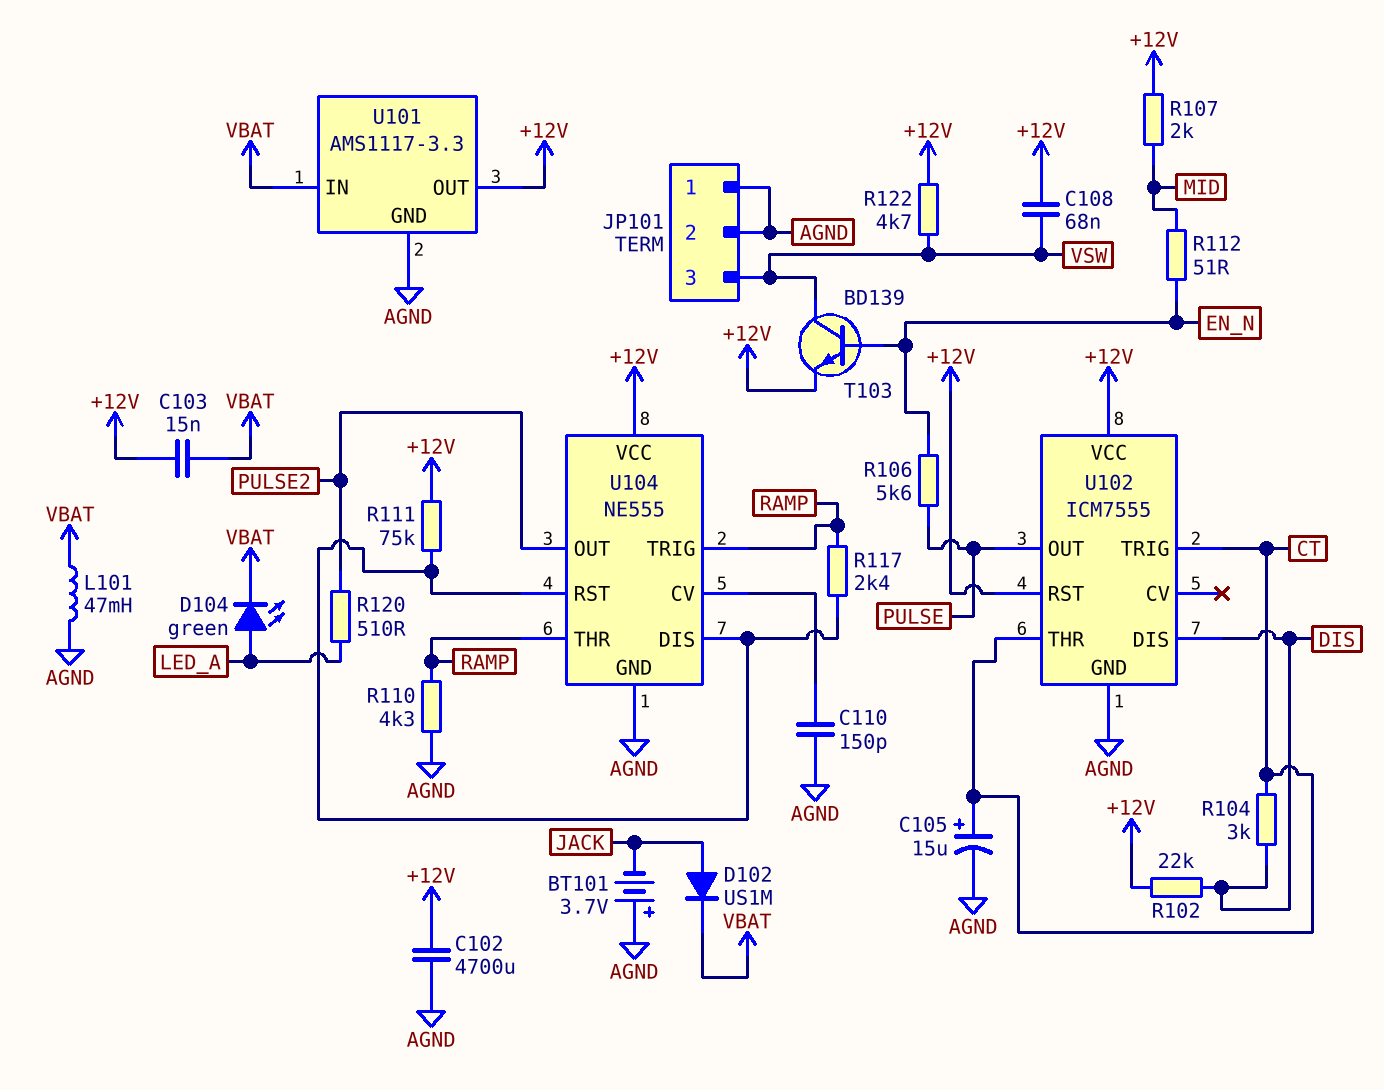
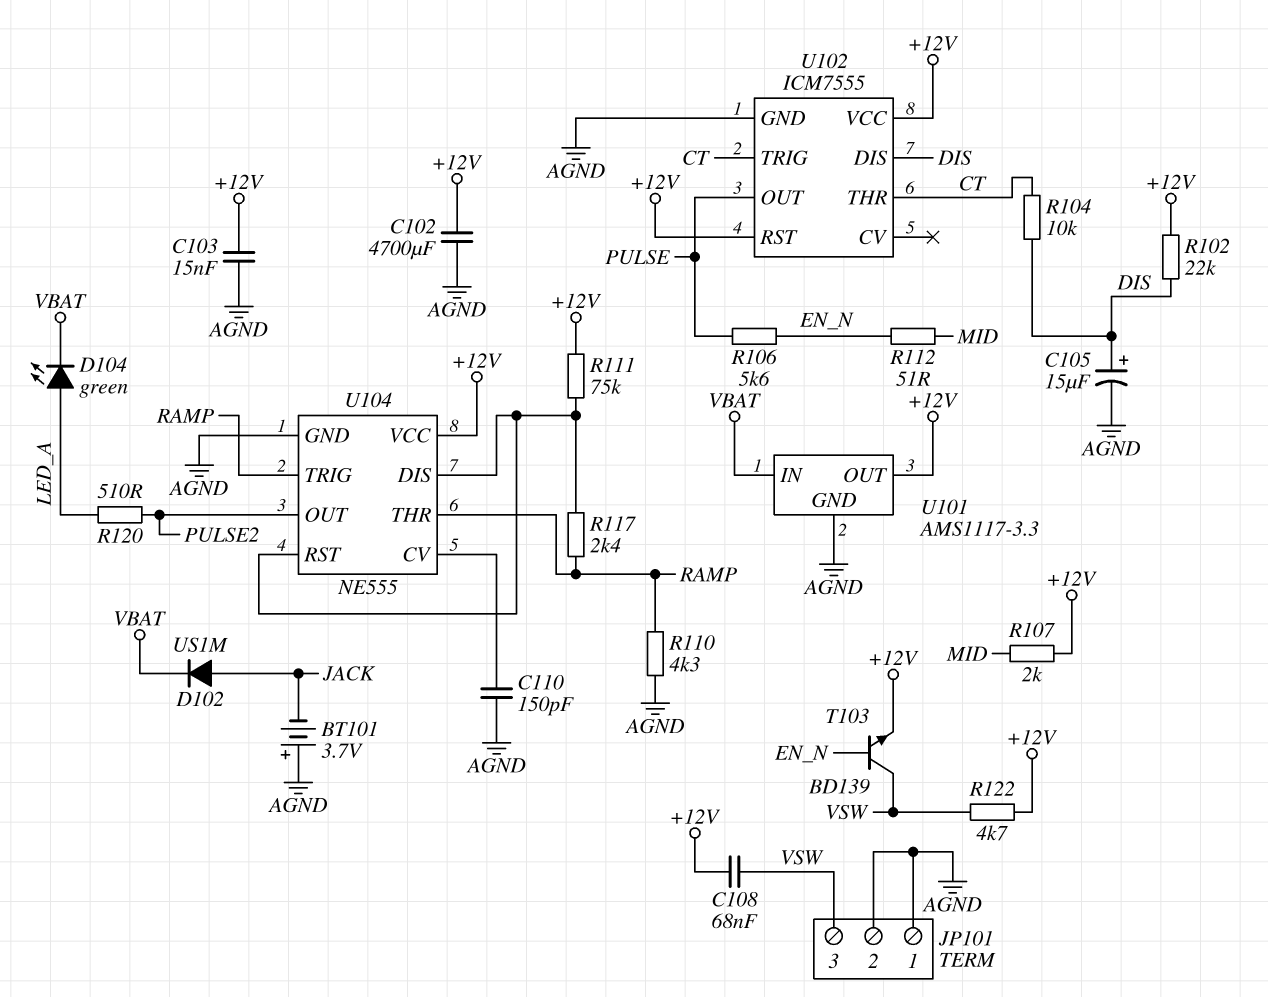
C103: 15nF (+12V, VBAT) -> 15nF (+12V, AGND)
C105: 15uF (plus CT, minus AGND) -> 15uF (plus DIS, minus AGND)
L101: 47mH (AGND, VBAT) -> none
R104: 3k (CT, DIS) -> 10k (CT, DIS)

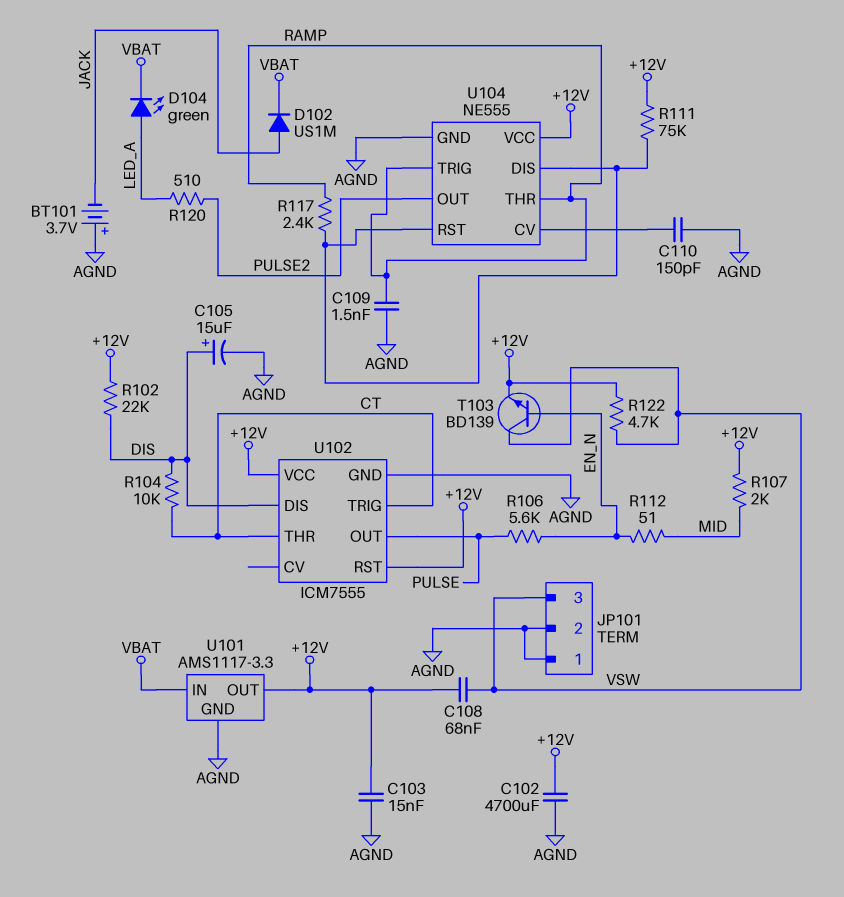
C109: none -> 1.5nF (AGND, RAMP)
R110: 4.3k (AGND, RAMP) -> none

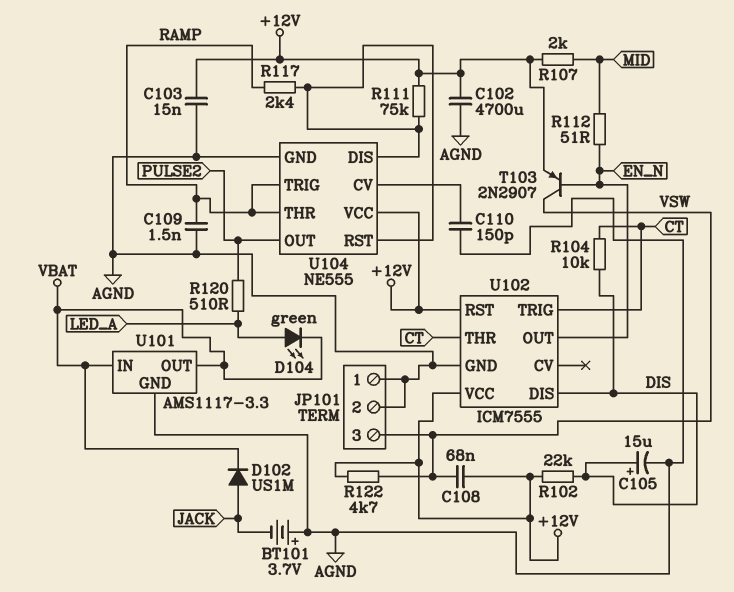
R106: 5.6k (EN_N, PULSE) -> none
T103: NPN BD139 (B EN_N, C VSW, E +12V) -> PNP 2N2907 (B EN_N, C VSW, E +12V)
U101 pin OUT: +12V -> VBAT
U102 pin OUT: PULSE -> EN_N

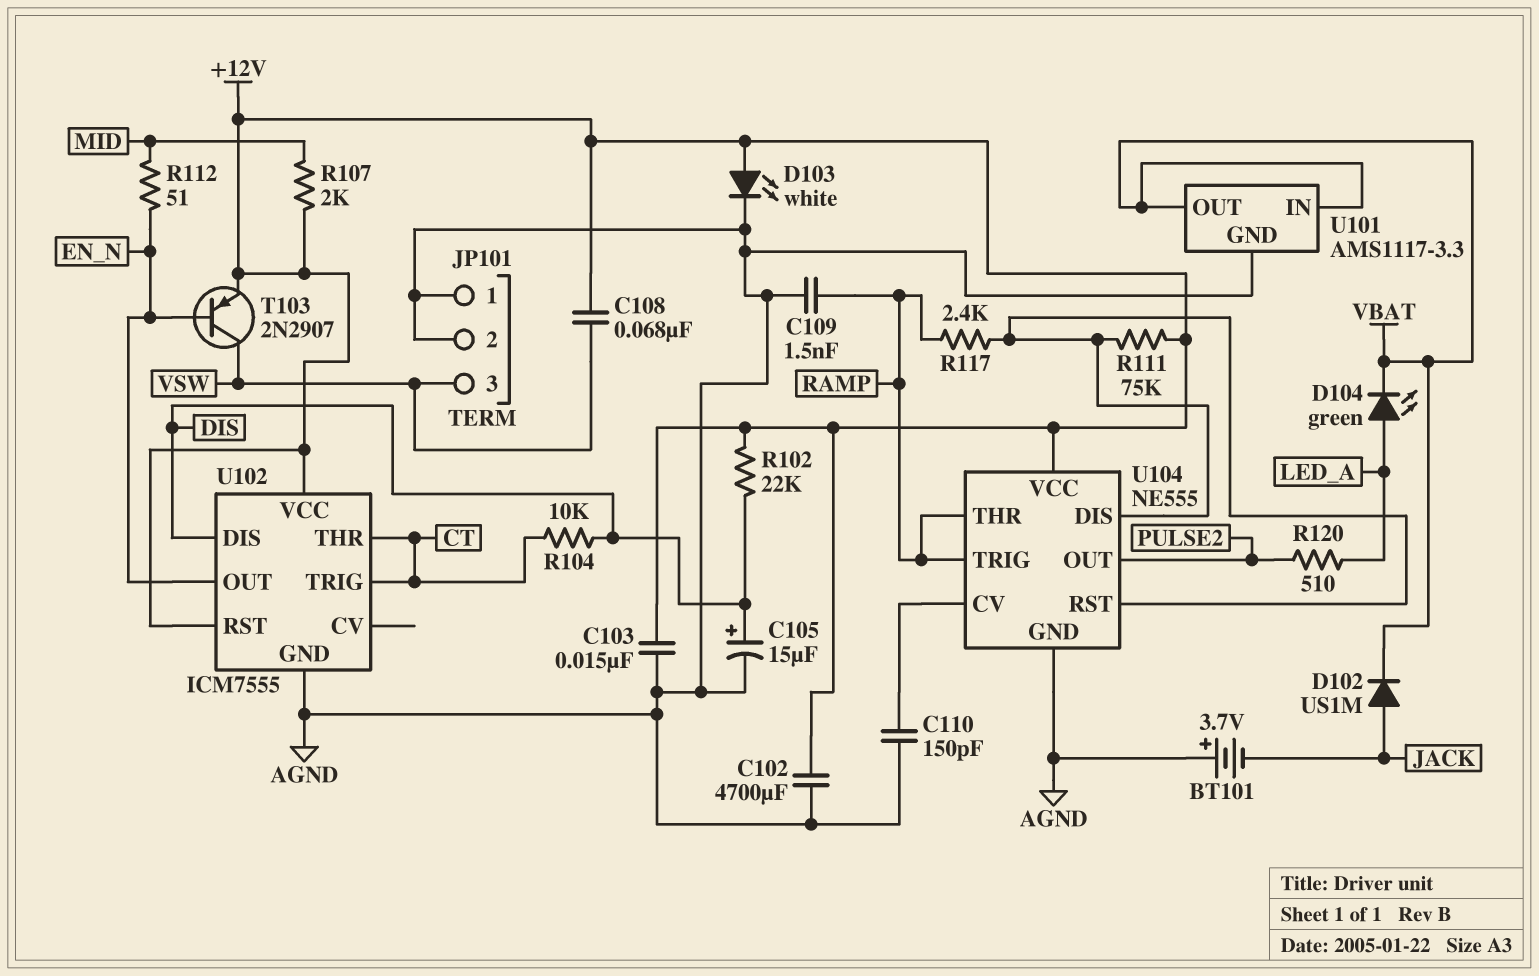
D103: none -> LED white (A +12V, K AGND)
R122: 4.7k (+12V, VSW) -> none

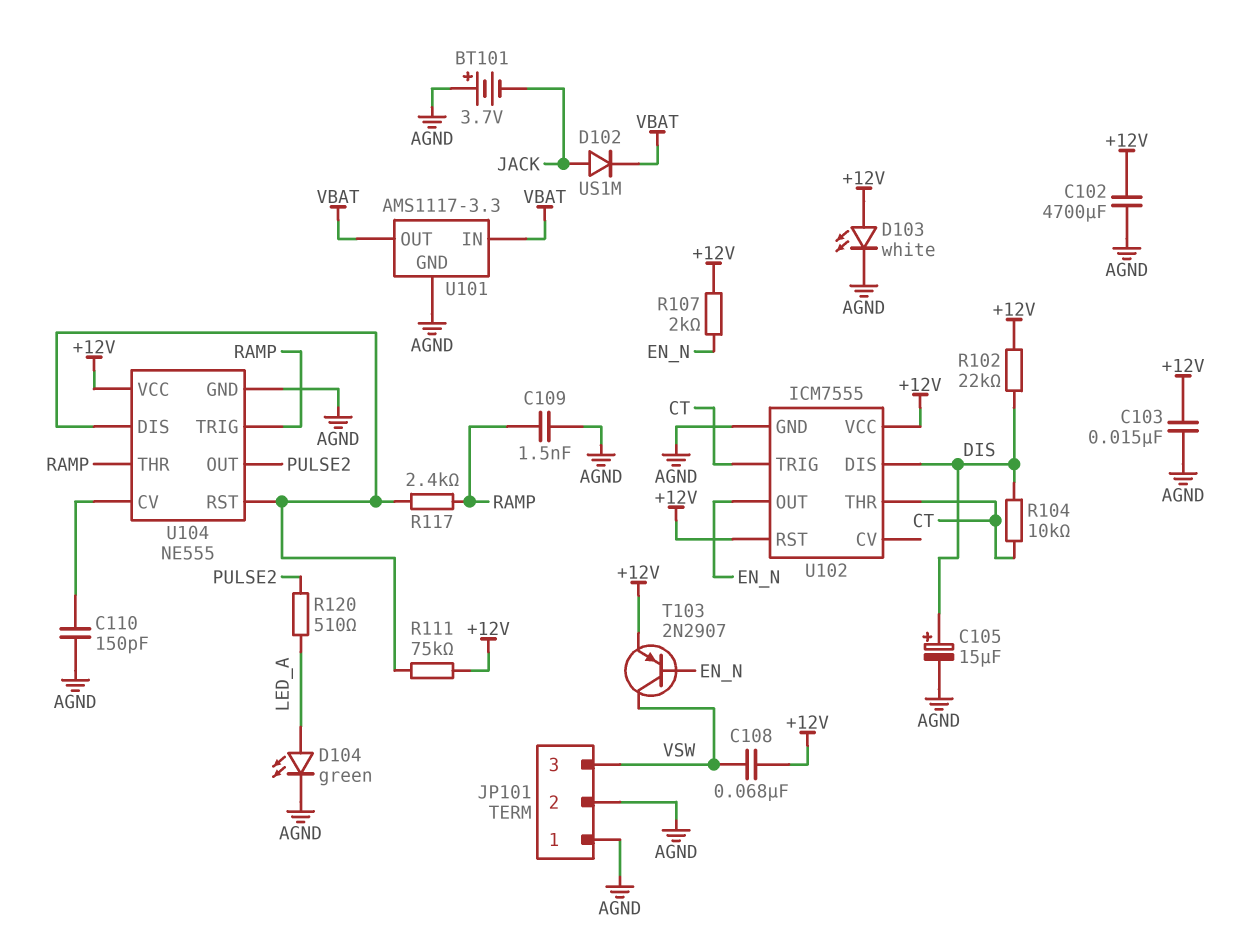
D104: LED green (A LED_A, K VBAT) -> LED green (A LED_A, K AGND)
R107: 2k (+12V, MID) -> 2k (+12V, EN_N)
R112: 51 (EN_N, MID) -> none

